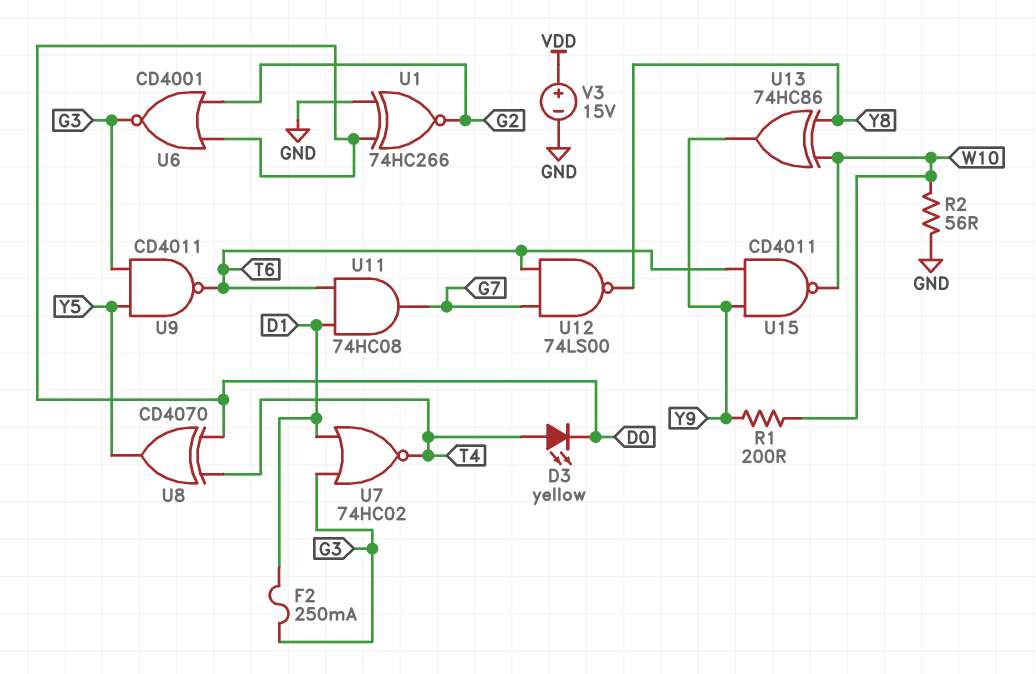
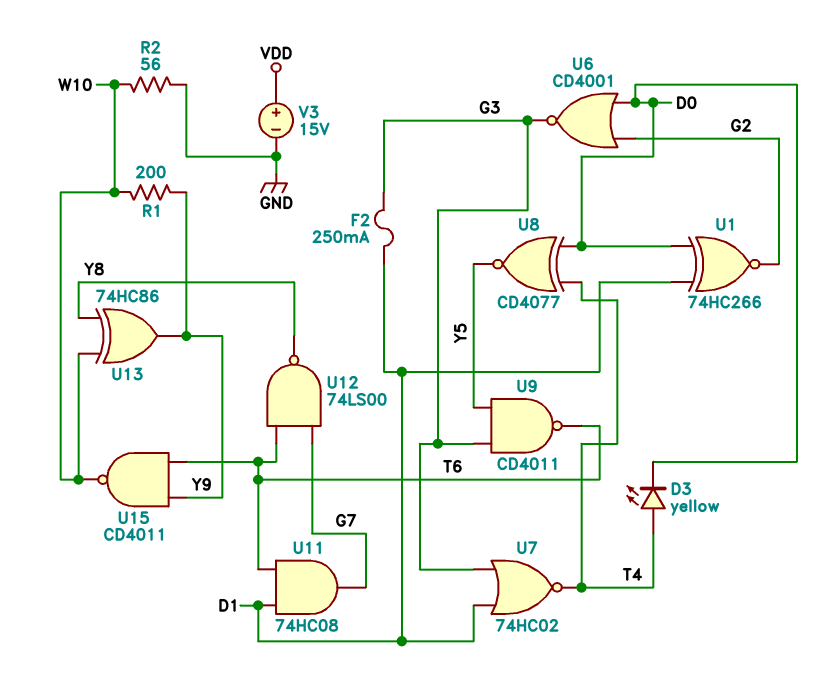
U1: XNOR 74HC266 (in D0, in GND, out G2) -> XNOR 74HC266 (in D0, in D1, out G2)
U8: XOR CD4070 (in D0, in T4, out Y5) -> XNOR CD4077 (in D0, in T4, out Y5)

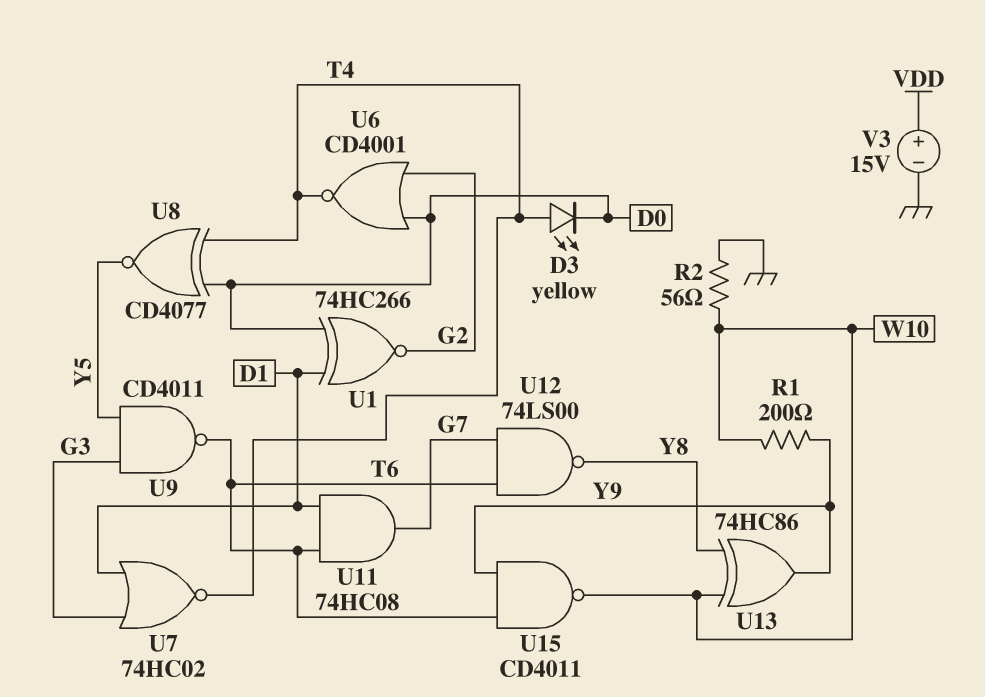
F2: 250mA (D1, G3) -> none
U6: NOR CD4001 (in D0, in G2, out G3) -> NOR CD4001 (in D0, in G2, out T4)

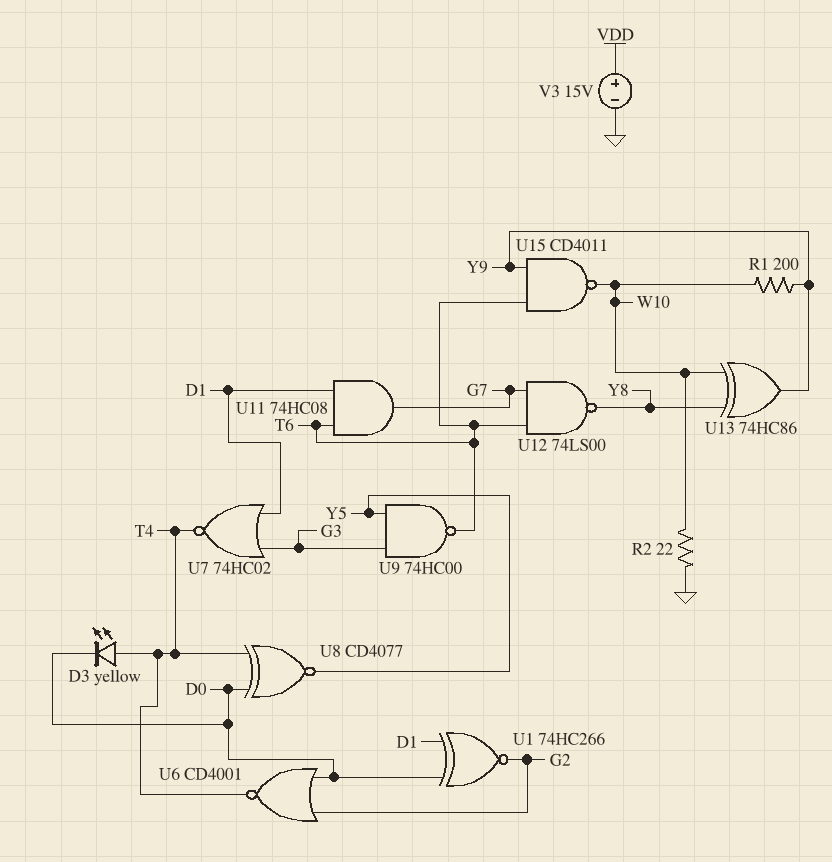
R2: 56 (GND, W10) -> 22 (GND, W10)
U9: NAND CD4011 (in G3, in Y5, out T6) -> NAND 74HC00 (in G3, in Y5, out T6)

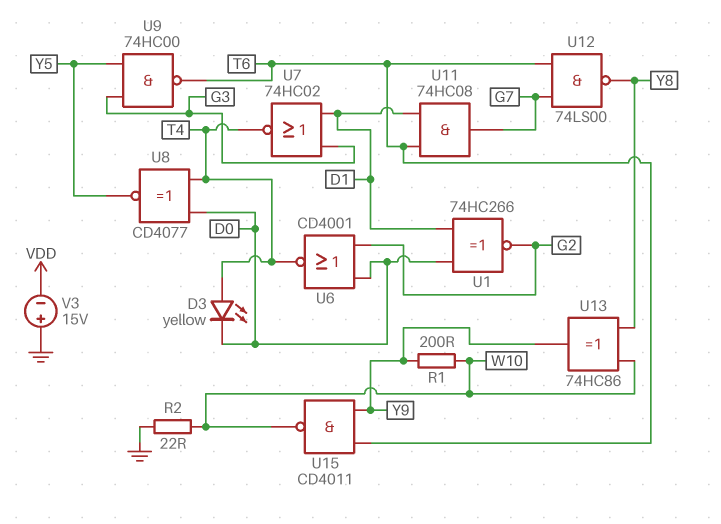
V3: 15V (plus VDD, minus GND) -> 15V (plus GND, minus VDD)

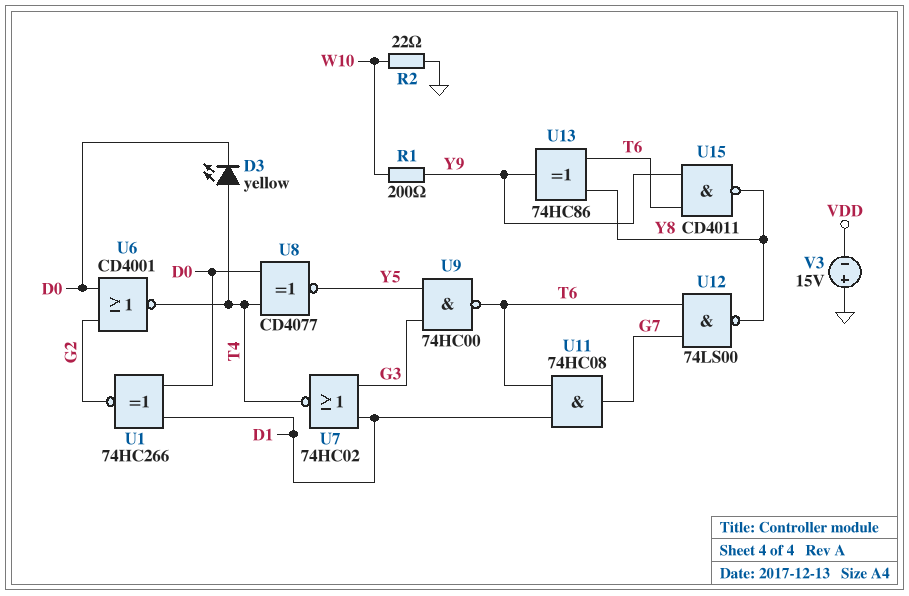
U13: XOR 74HC86 (in W10, in Y8, out Y9) -> XOR 74HC86 (in T6, in Y8, out Y9)
U15: NAND CD4011 (in T6, in Y9, out W10) -> NAND CD4011 (in T6, in Y9, out Y8)

